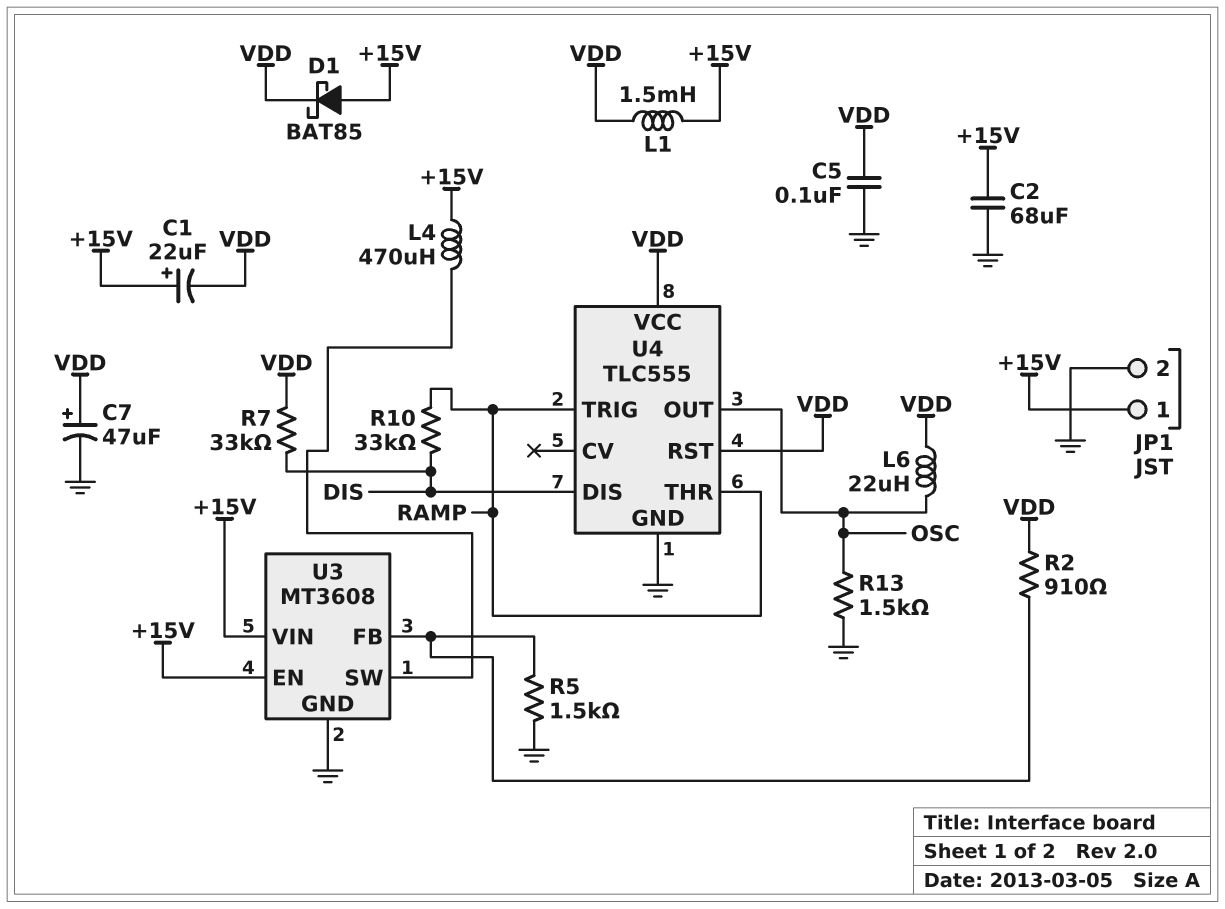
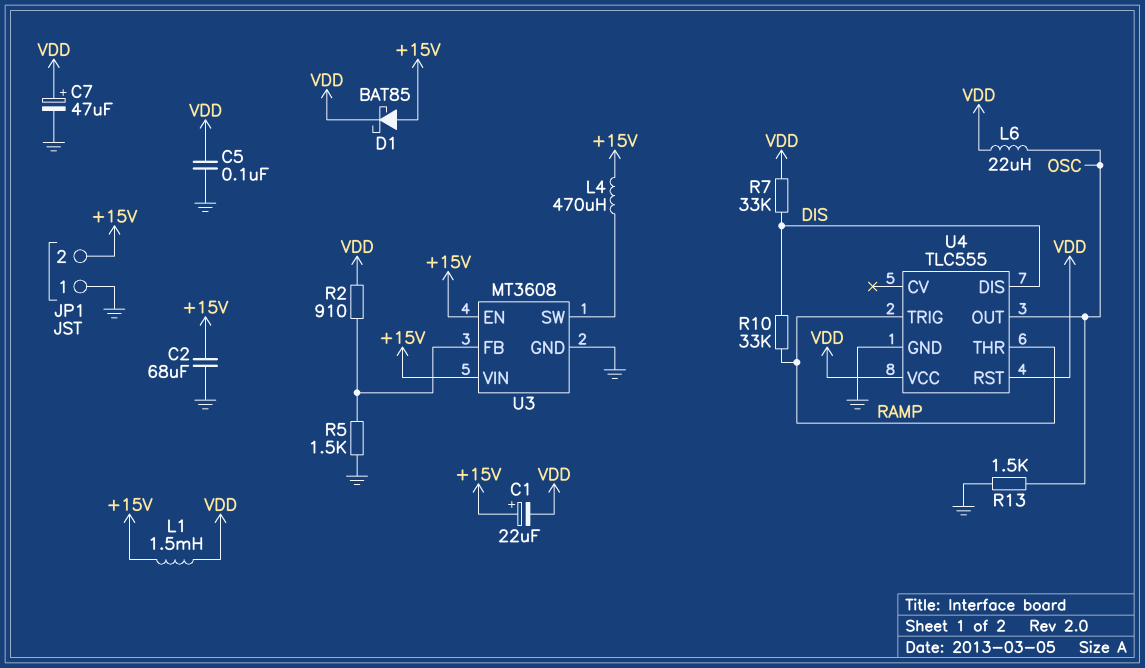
JP1 pin 1: +15V -> GND
JP1 pin 2: GND -> +15V

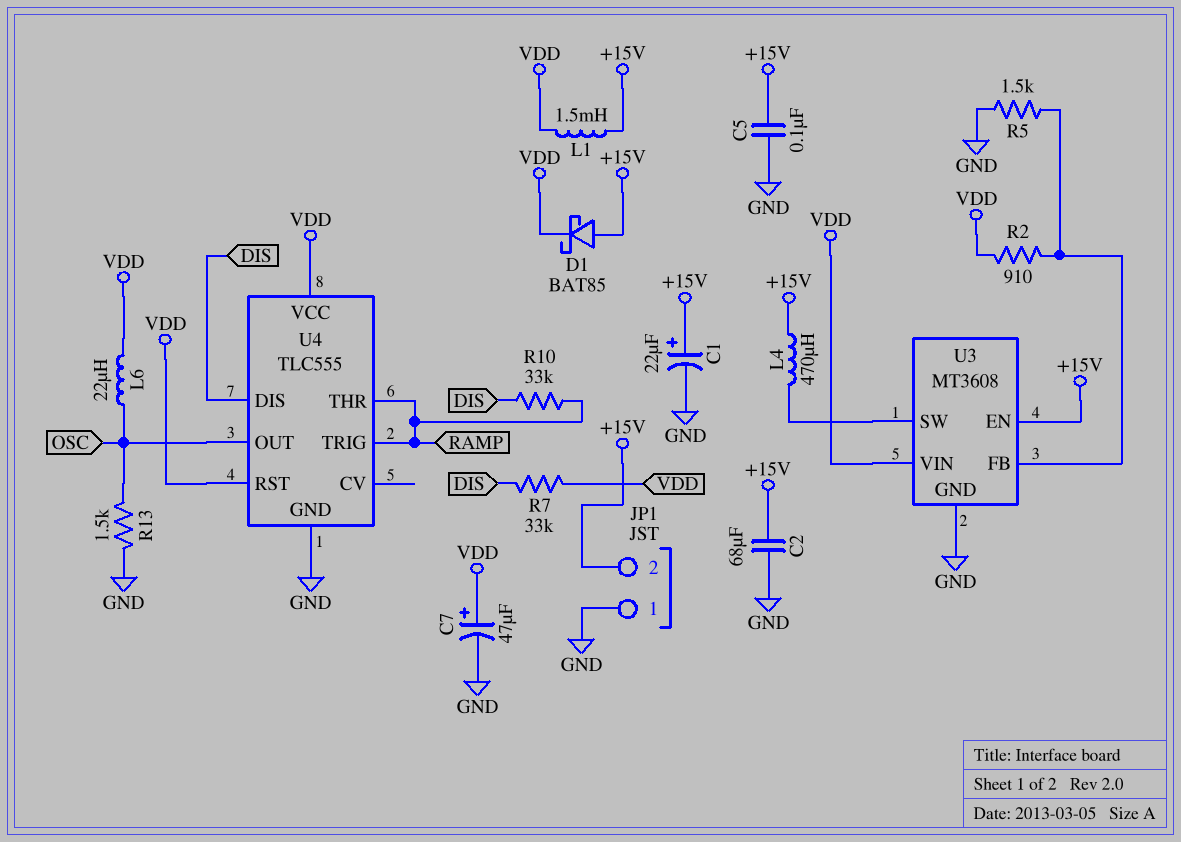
C1: 22uF (plus +15V, minus VDD) -> 22uF (plus +15V, minus GND)
C5: 100nF (GND, VDD) -> 100nF (+15V, GND)
U3 pin VIN: +15V -> VDD

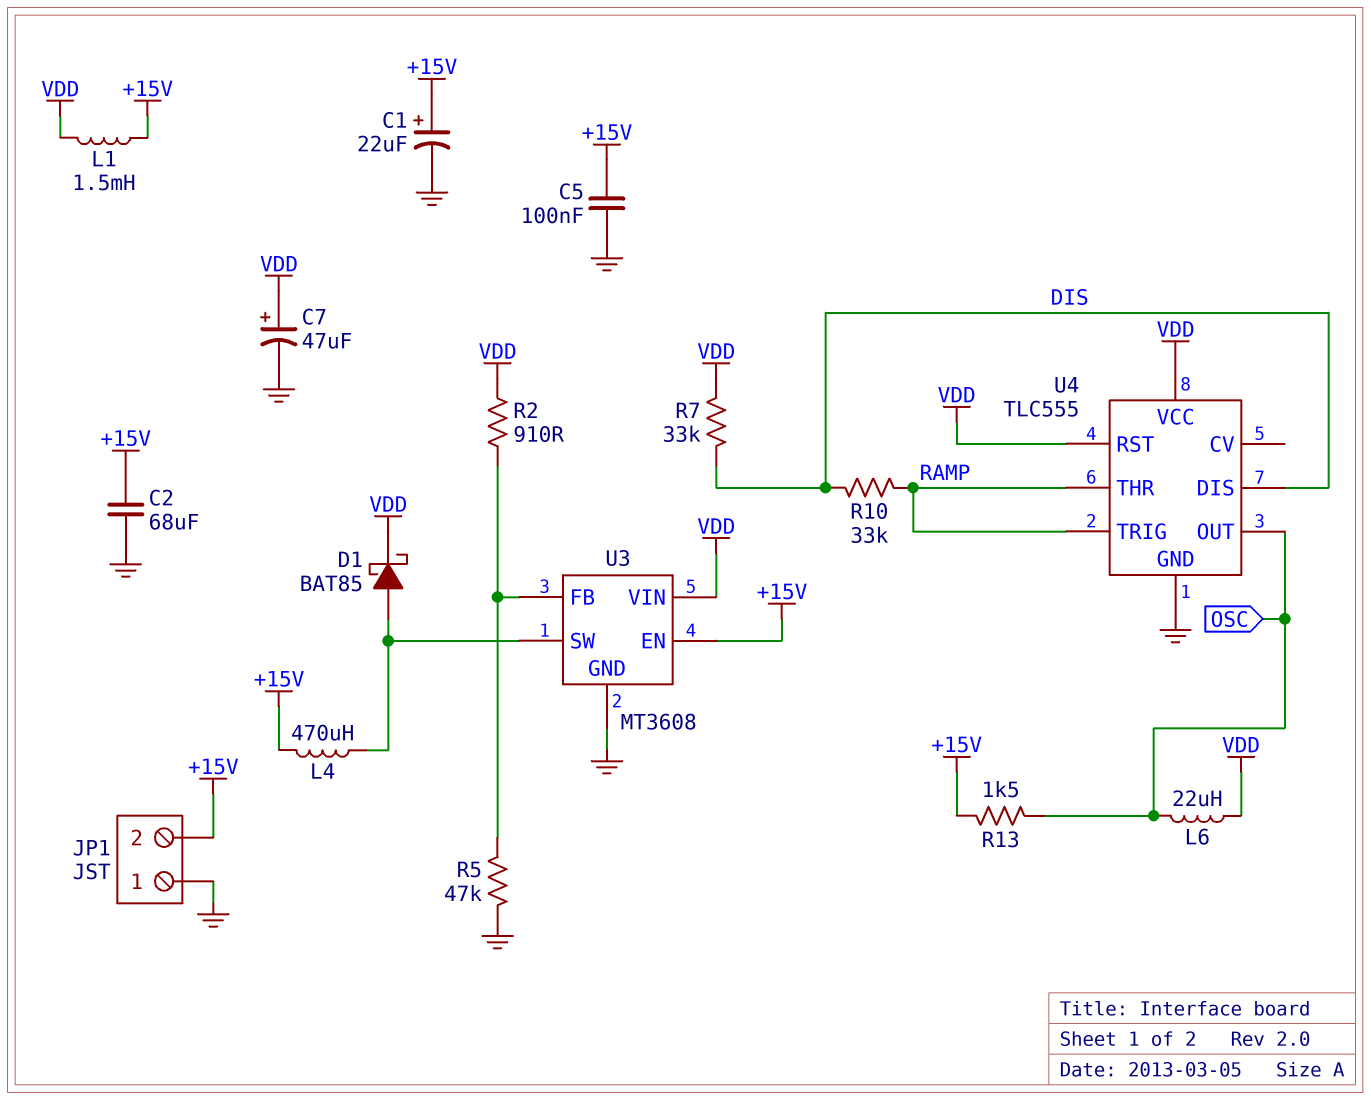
D1: schottky BAT85 (A +15V, K VDD) -> schottky BAT85 (A U3/SW, K VDD)
R5: 1.5k (GND, U3/FB) -> 47k (GND, U3/FB)
R13: 1.5k (GND, OSC) -> 1.5k (+15V, OSC)

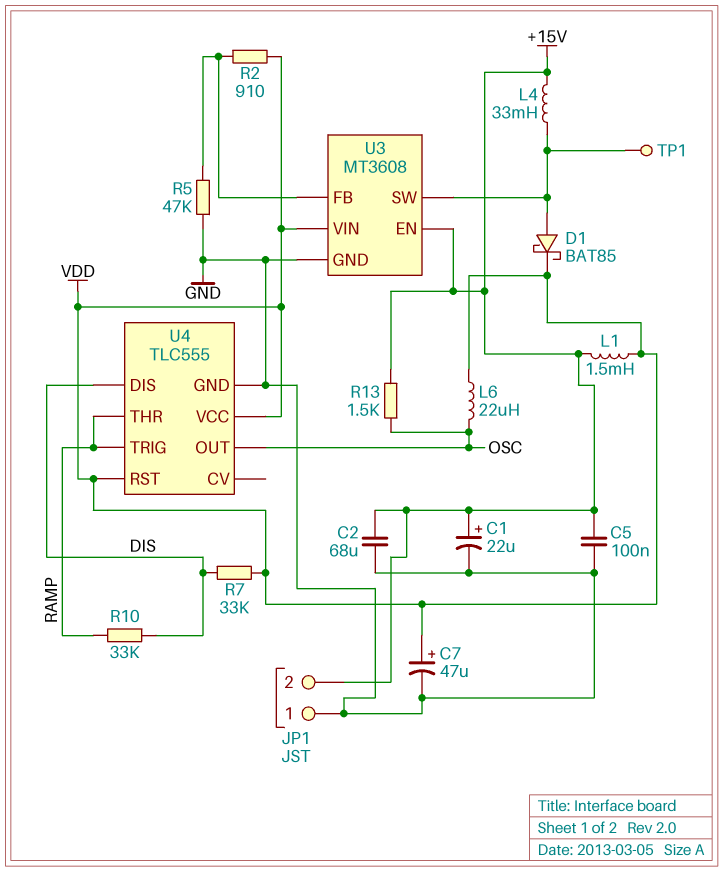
L4: 470uH (+15V, U3/SW) -> 33mH (+15V, U3/SW)
TP1: none -> test point (U3/SW)

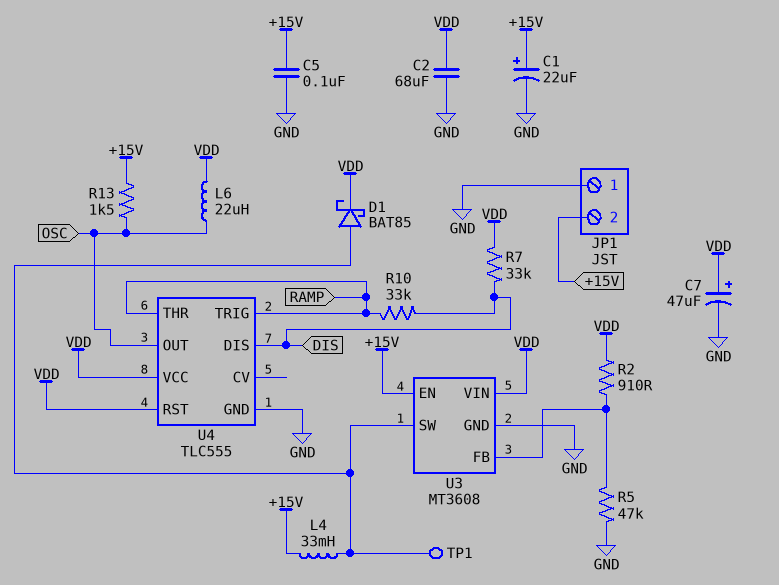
C2: 68uF (+15V, GND) -> 68uF (GND, VDD)
L1: 1.5mH (+15V, VDD) -> none

